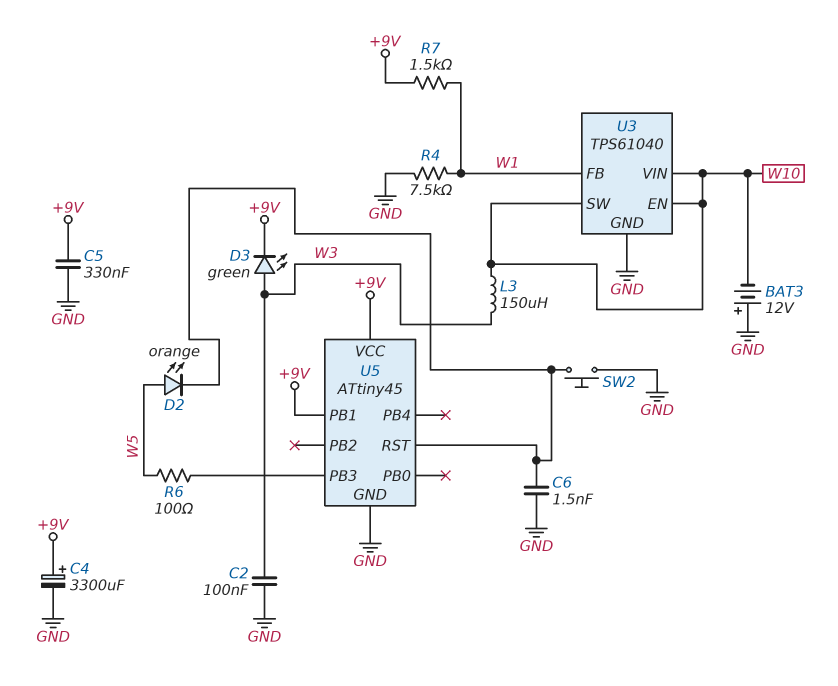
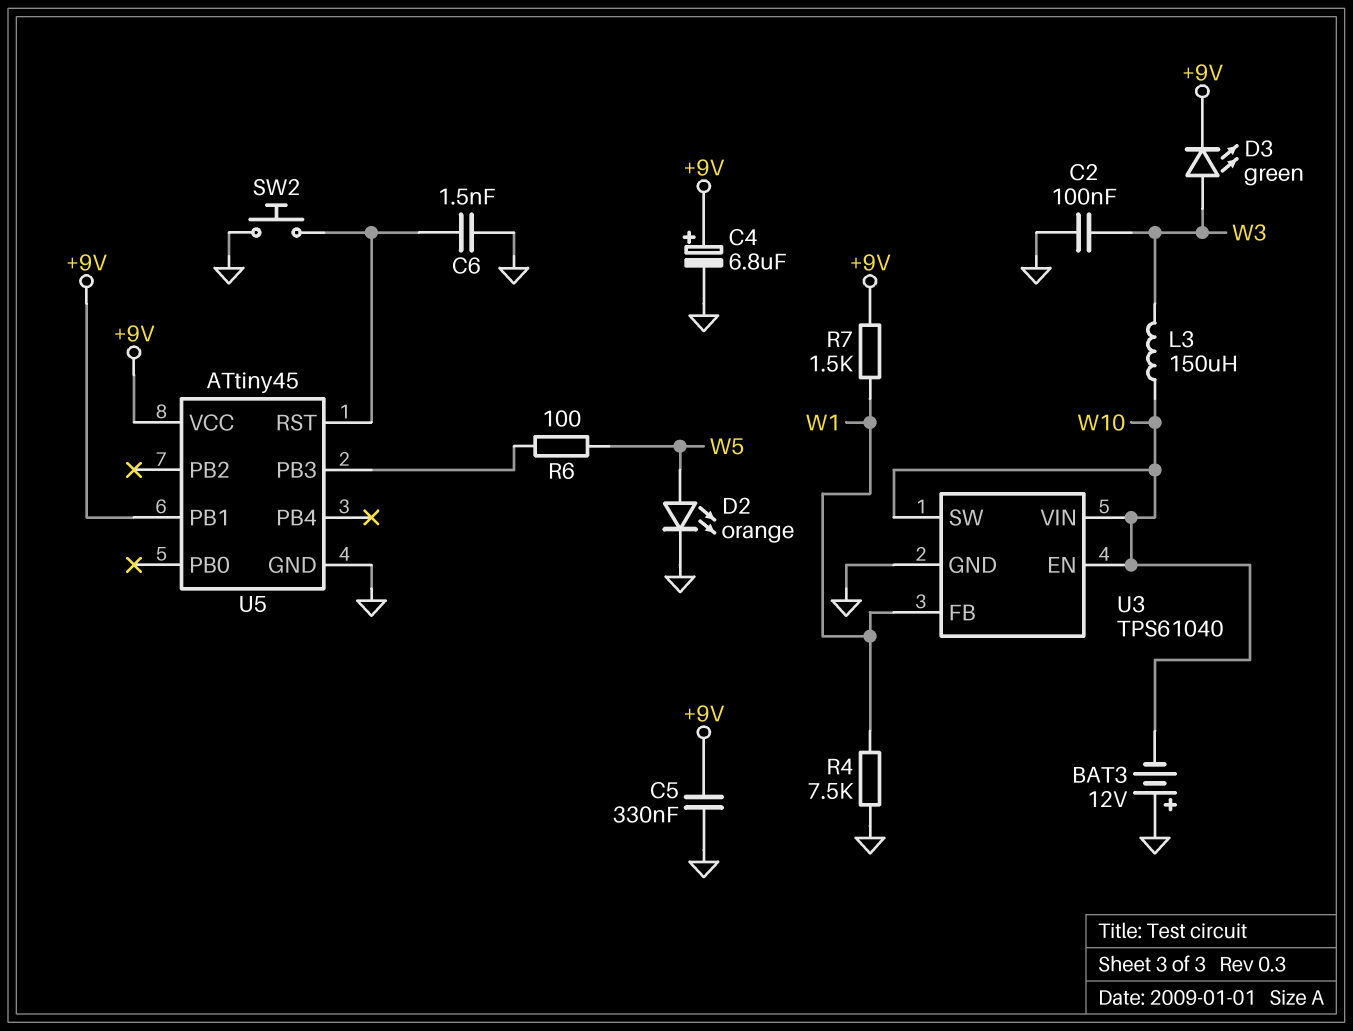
C4: 3300uF (plus +9V, minus GND) -> 6.8uF (plus +9V, minus GND)
D2: LED orange (A W5, K U5/RST) -> LED orange (A W5, K GND)

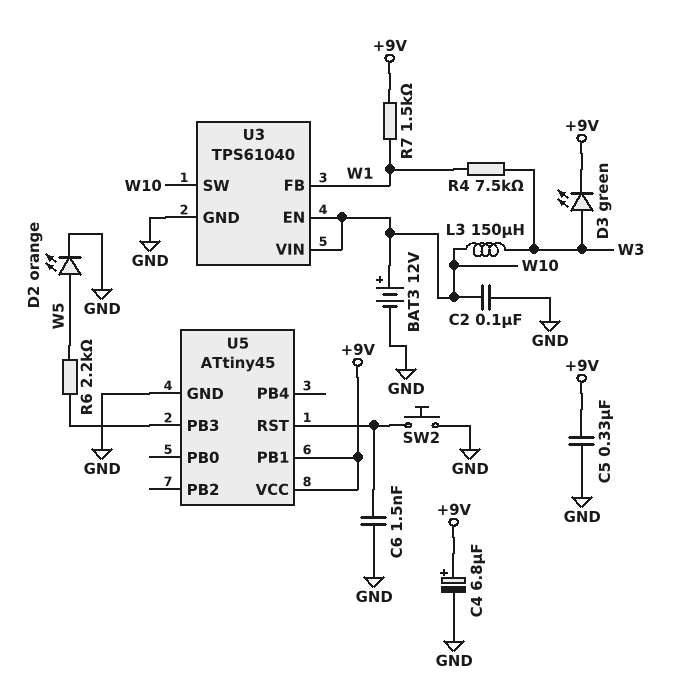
BAT3: 12V (plus GND, minus W10) -> 12V (plus W10, minus GND)
C2: 100nF (GND, W3) -> 100nF (GND, W10)
R4: 7.5k (GND, W1) -> 7.5k (W1, W3)
R6: 100 (U5/PB3, W5) -> 2.2k (U5/PB3, W5)

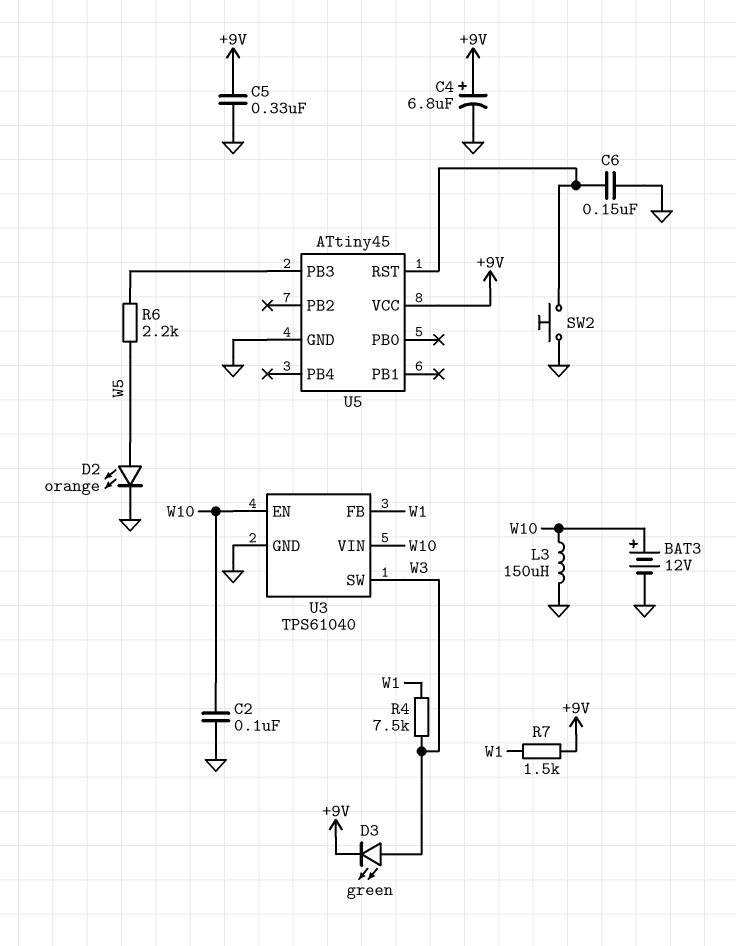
C6: 1.5nF (GND, U5/RST) -> 150nF (GND, U5/RST)
L3: 150uH (W3, W10) -> 150uH (GND, W10)
U3 pin SW: W10 -> W3
U5 pin PB1: +9V -> none

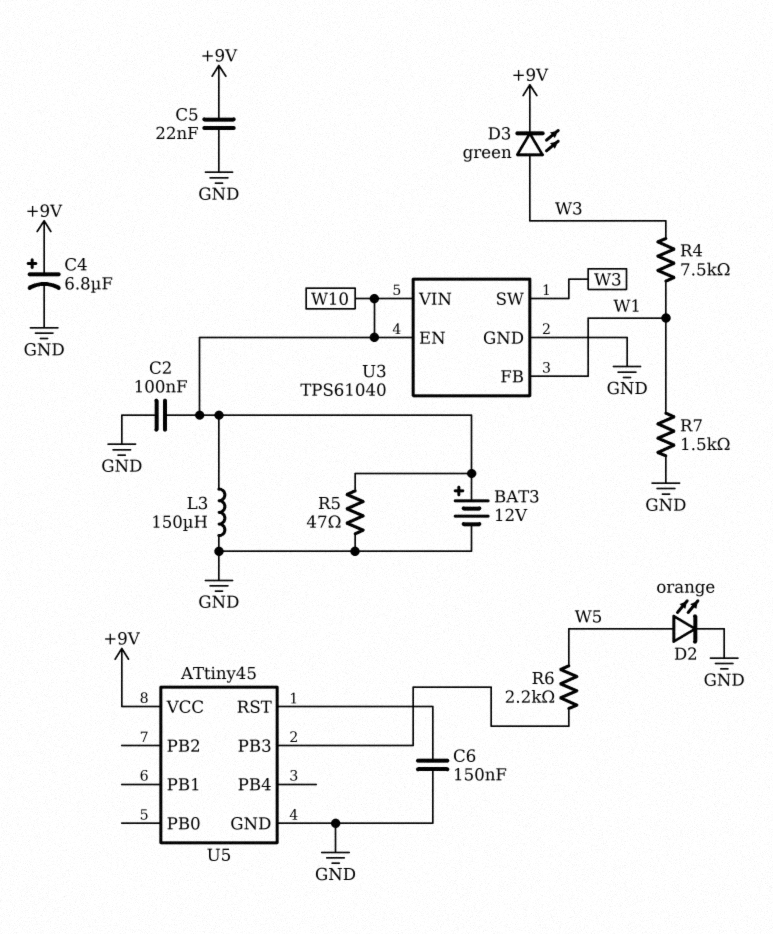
C5: 330nF (+9V, GND) -> 22nF (+9V, GND)
R5: none -> 47 (GND, W10)
R7: 1.5k (+9V, W1) -> 1.5k (GND, W1)
SW2: button (GND, U5/RST) -> none

